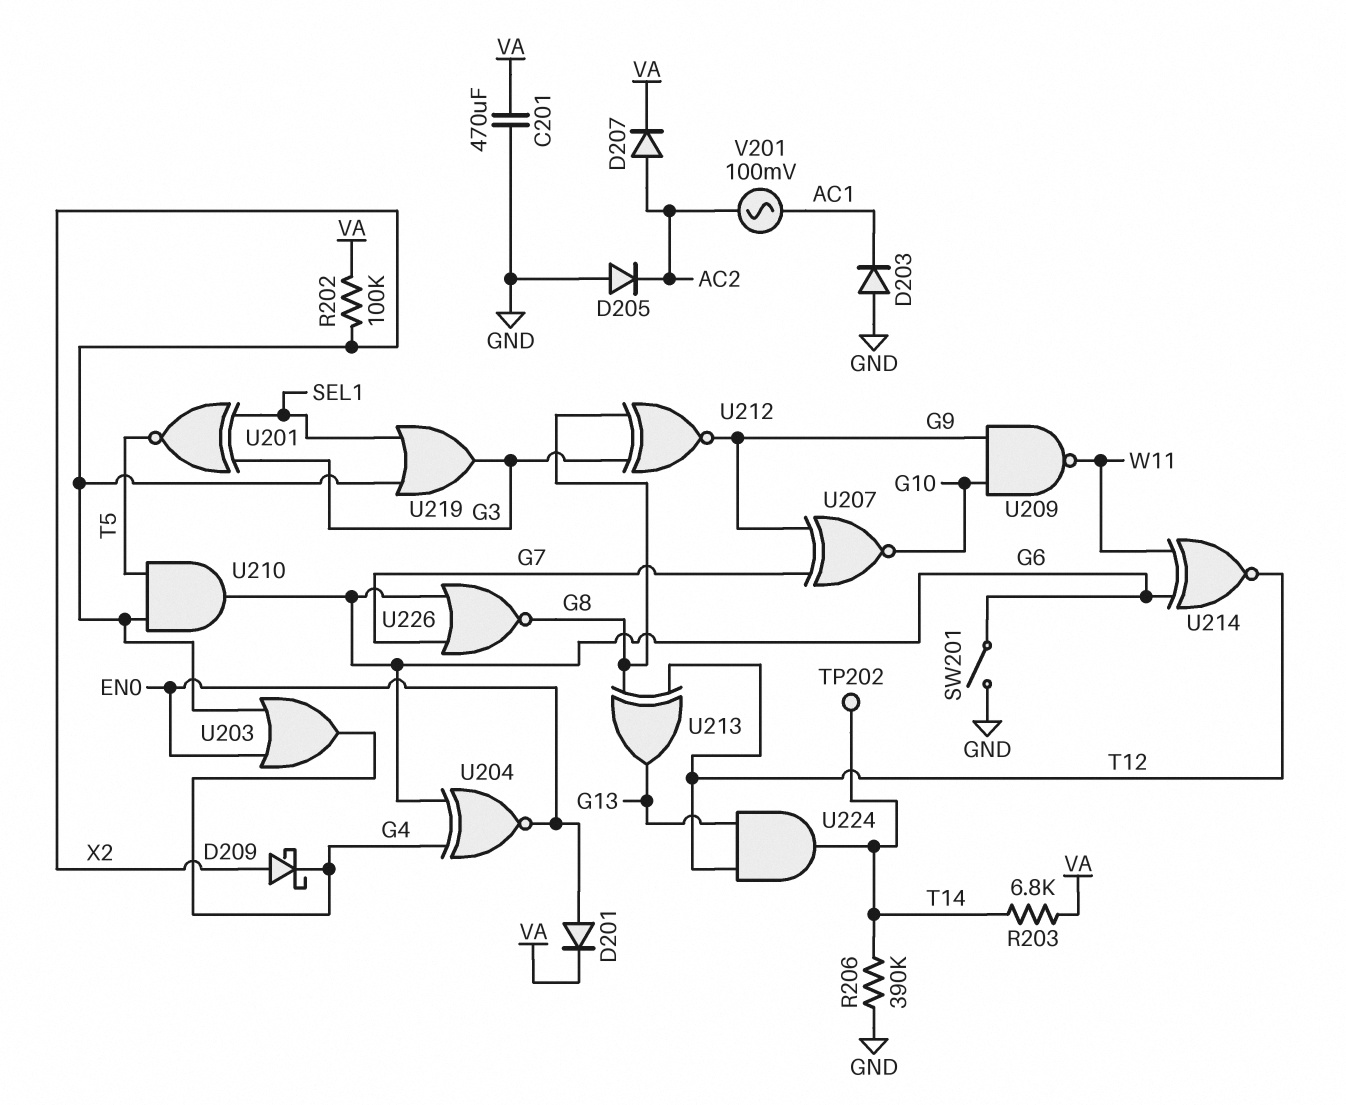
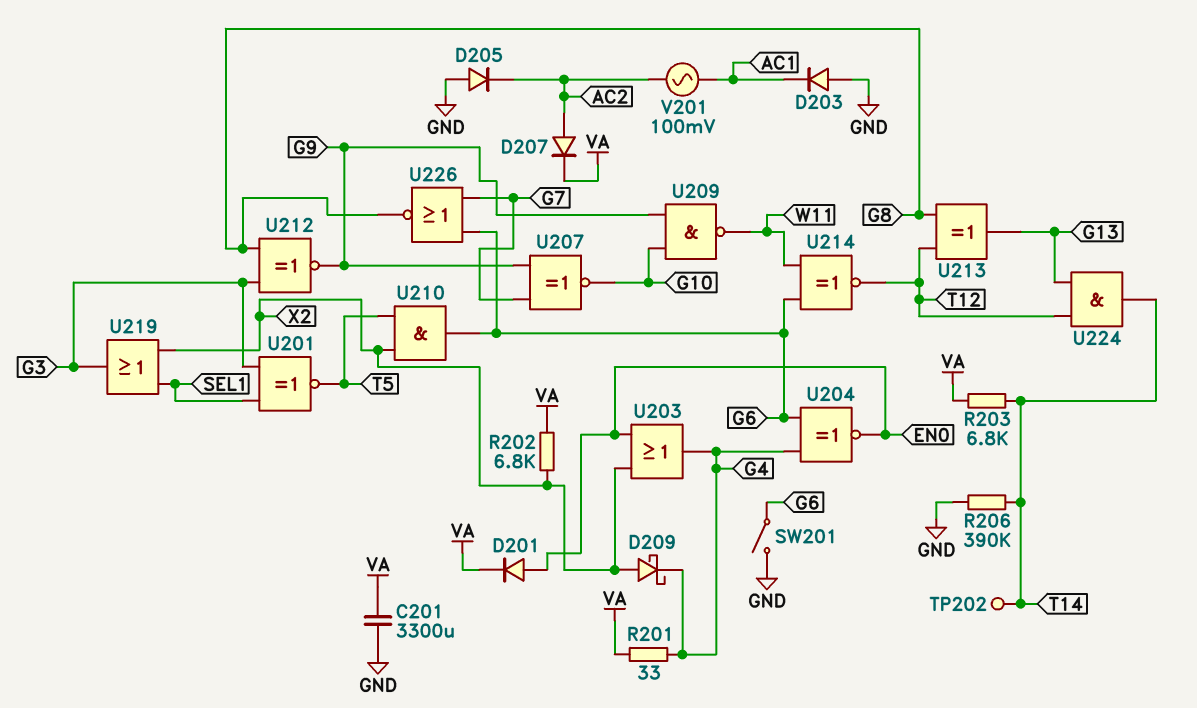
C201: 470uF (GND, VA) -> 3300uF (GND, VA)
R201: none -> 33 (G4, VA)
R202: 100k (VA, X2) -> 6.8k (VA, X2)

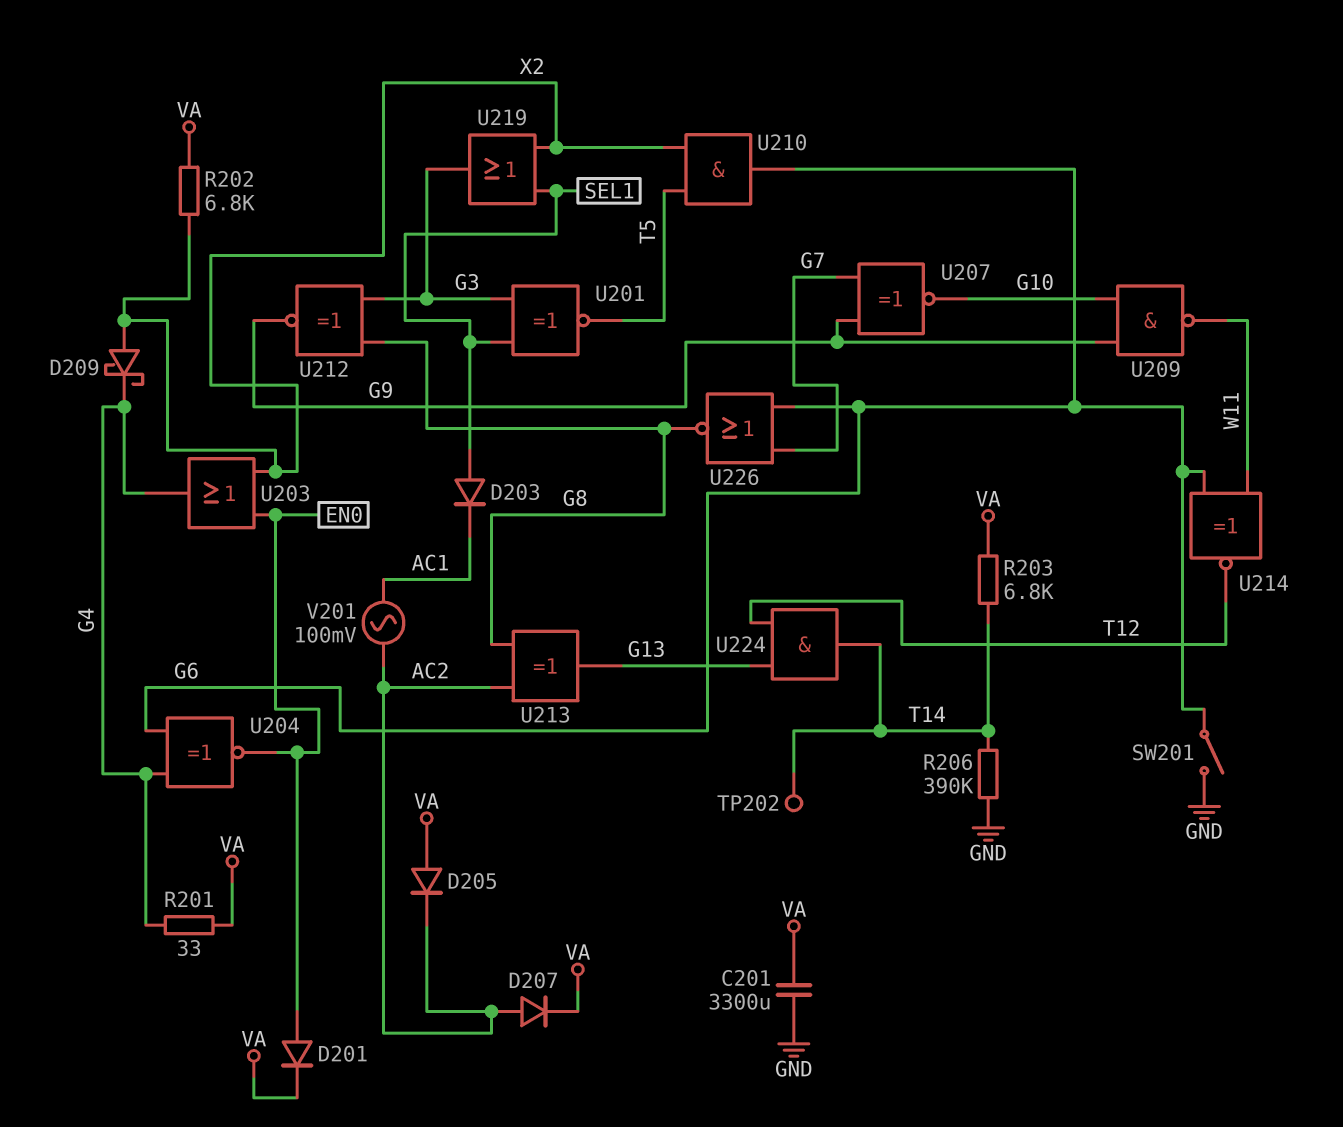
D203: diode (A GND, K AC1) -> diode (A SEL1, K AC1)
D205: diode (A GND, K AC2) -> diode (A VA, K AC2)
U213: XOR (in G8, in T12, out G13) -> XOR (in AC2, in G8, out G13)

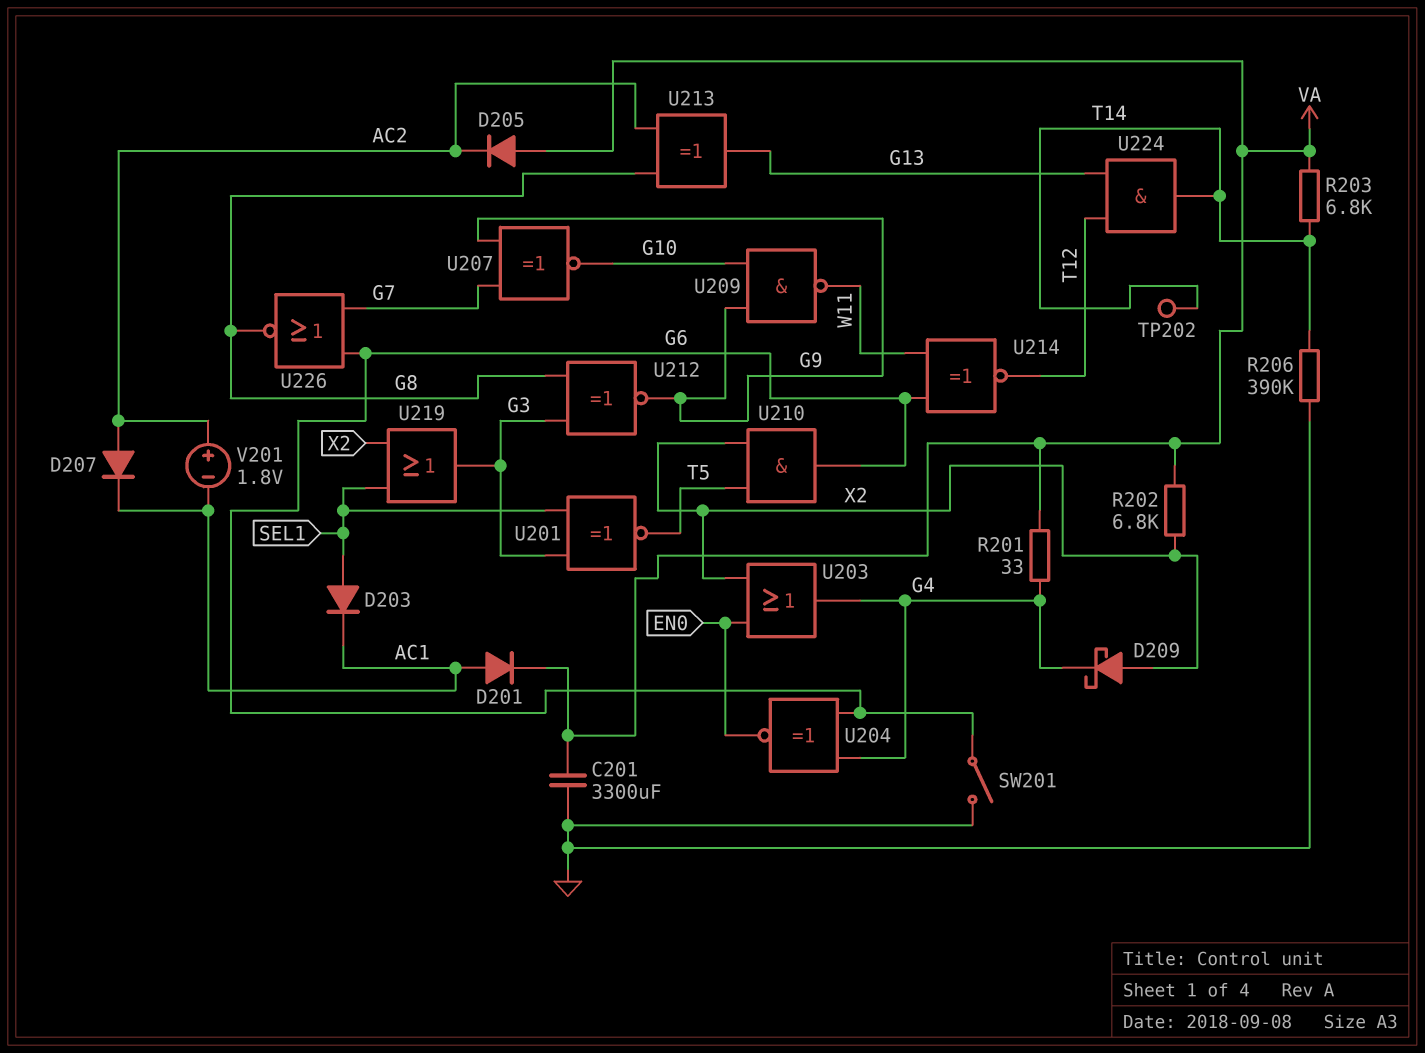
D201: diode (A EN0, K VA) -> diode (A AC1, K VA)
D207: diode (A AC2, K VA) -> diode (A AC2, K AC1)
V201: AC 100mV (AC1, AC2) -> 1.8V (plus AC2, minus AC1)

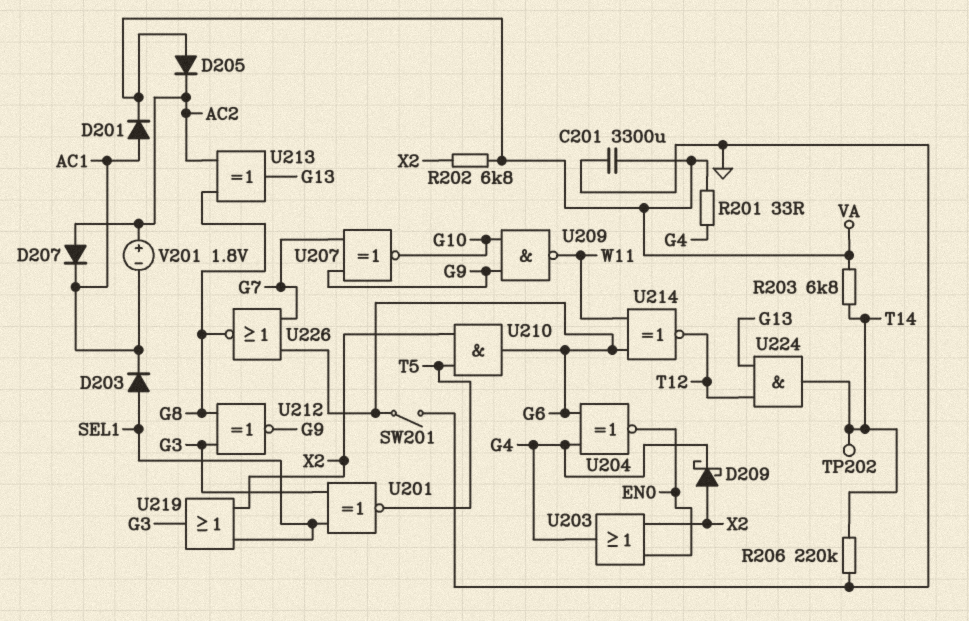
R206: 390k (GND, T14) -> 220k (GND, T14)

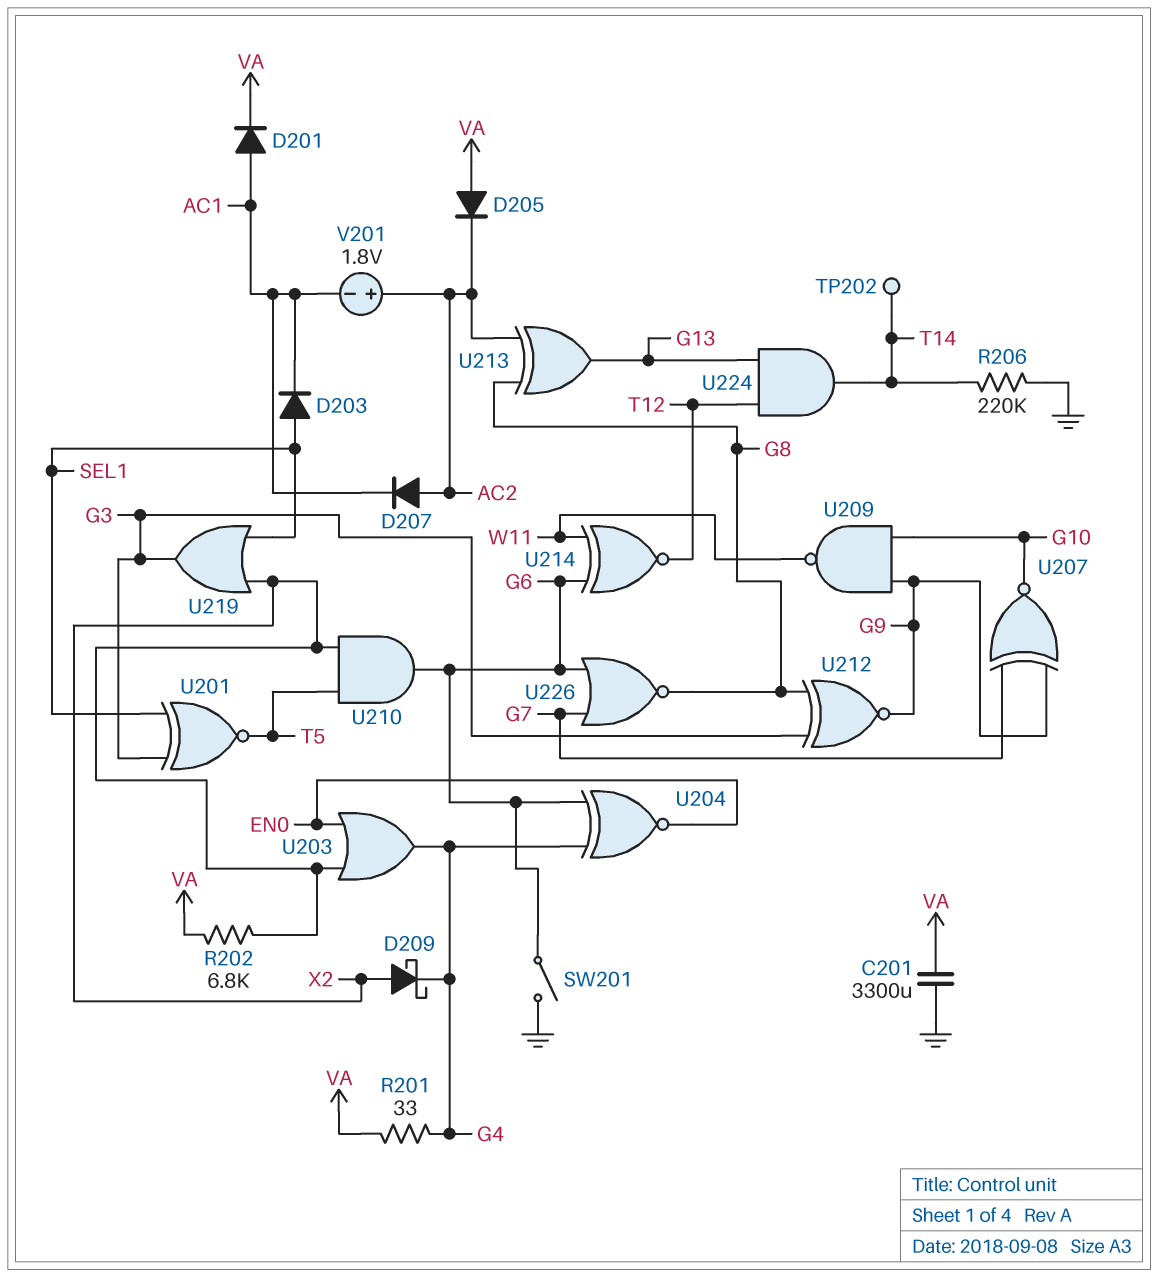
R203: 6.8k (T14, VA) -> none

